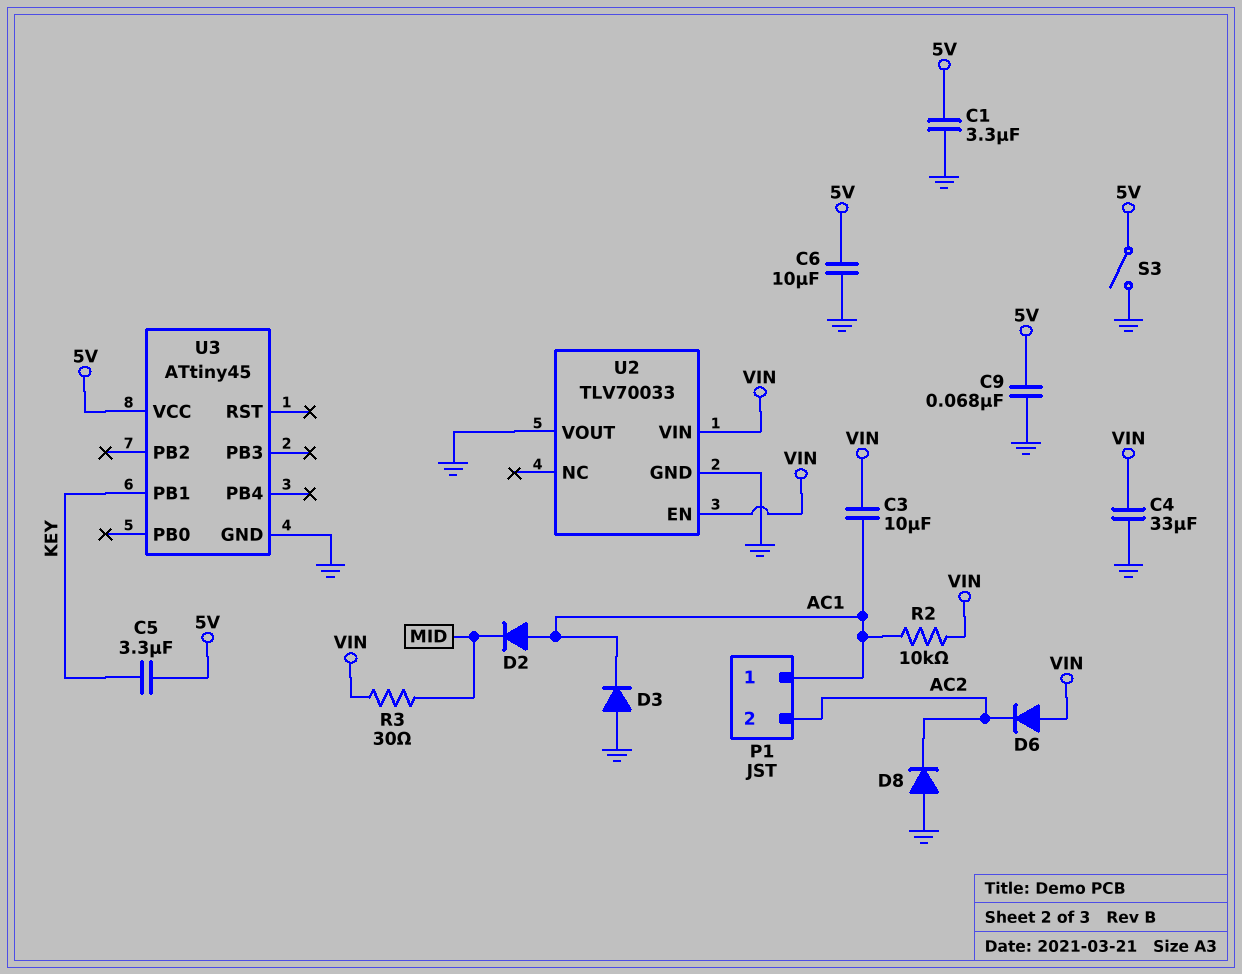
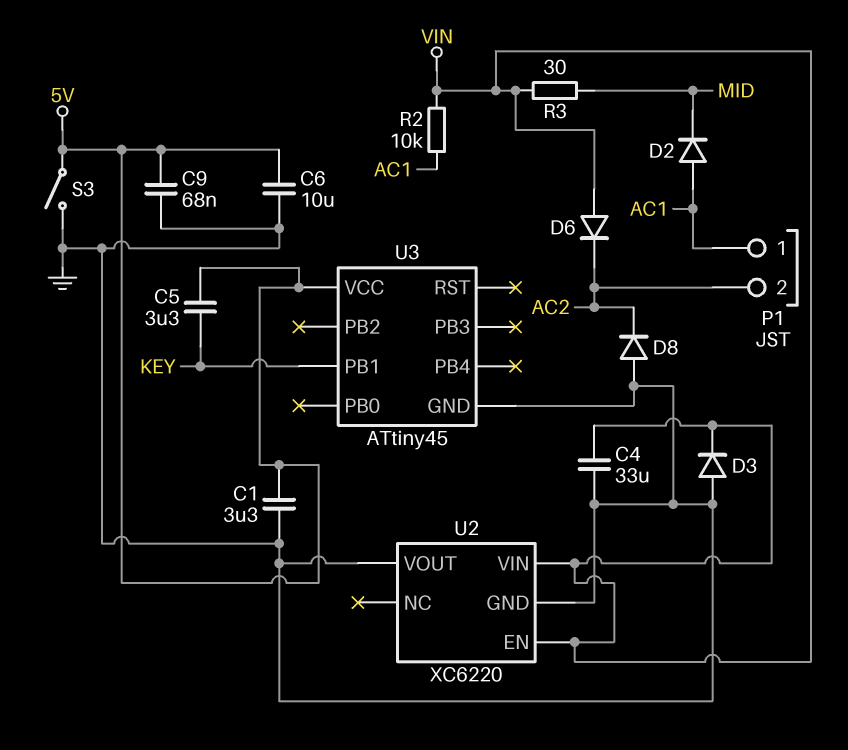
C3: 10uF (AC1, VIN) -> none
D3: diode (A GND, K AC1) -> diode (A GND, K VIN)
U2: TLV70033 -> XC6220

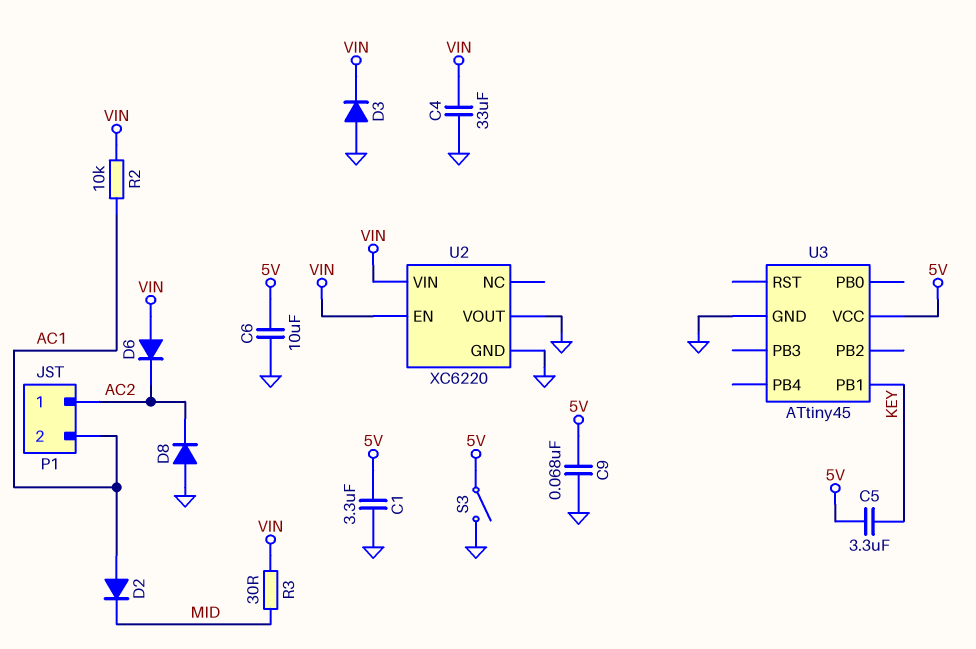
P1 pin 1: AC1 -> AC2
P1 pin 2: AC2 -> AC1

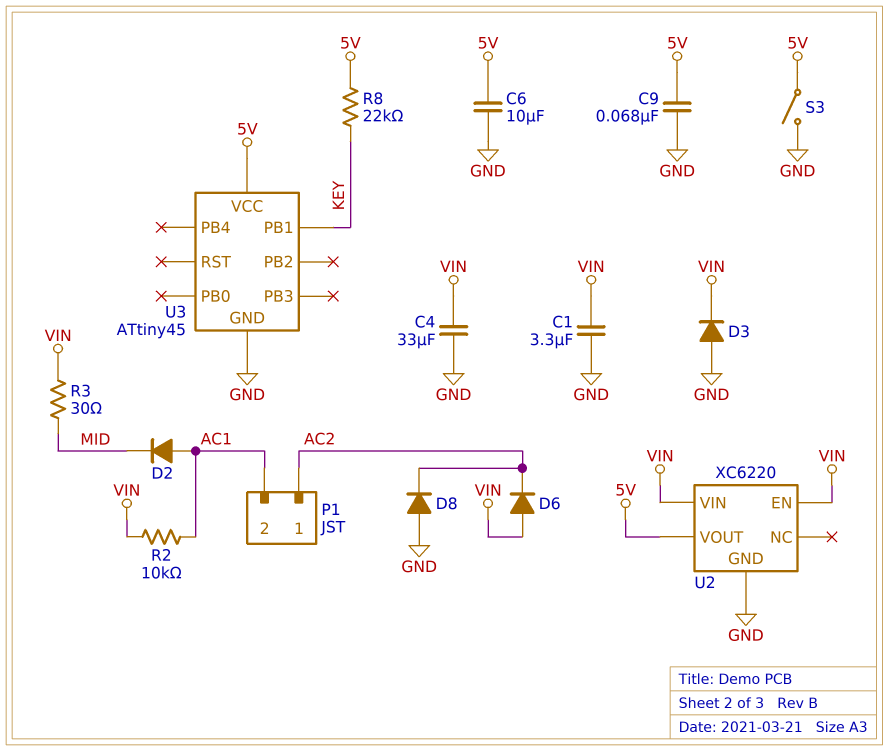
C1: 3.3uF (5V, GND) -> 3.3uF (GND, VIN)
C5: 3.3uF (5V, KEY) -> none
R8: none -> 22k (5V, KEY)
U2 pin VOUT: GND -> 5V

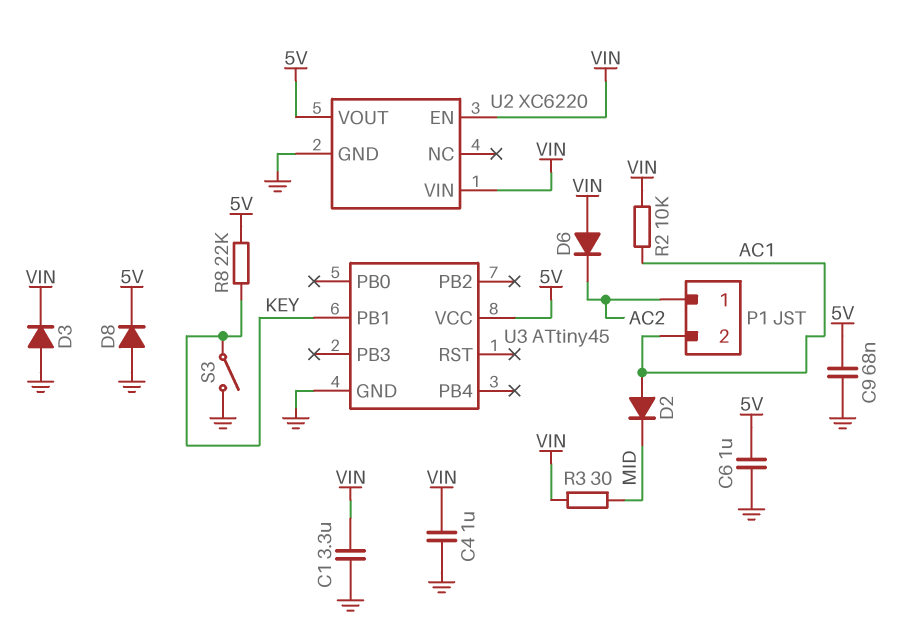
C4: 33uF (GND, VIN) -> 1uF (GND, VIN)
C6: 10uF (5V, GND) -> 1uF (5V, GND)
D8: diode (A GND, K AC2) -> diode (A GND, K 5V)
S3: switch (5V, GND) -> switch (GND, KEY)

